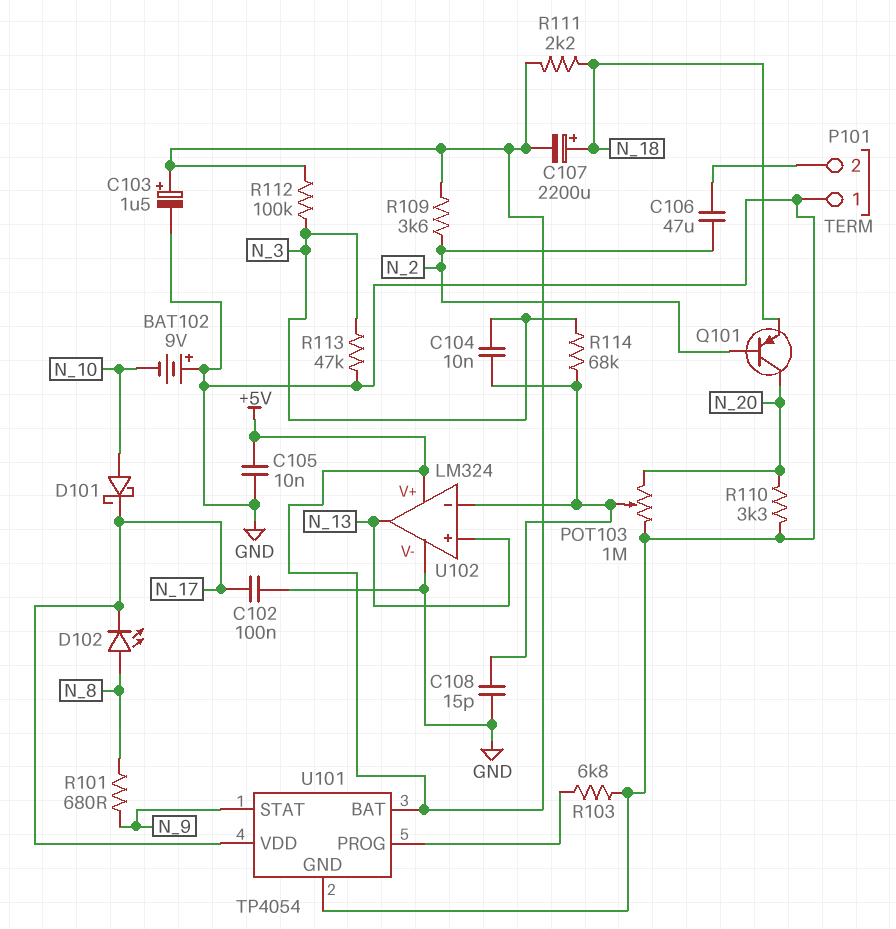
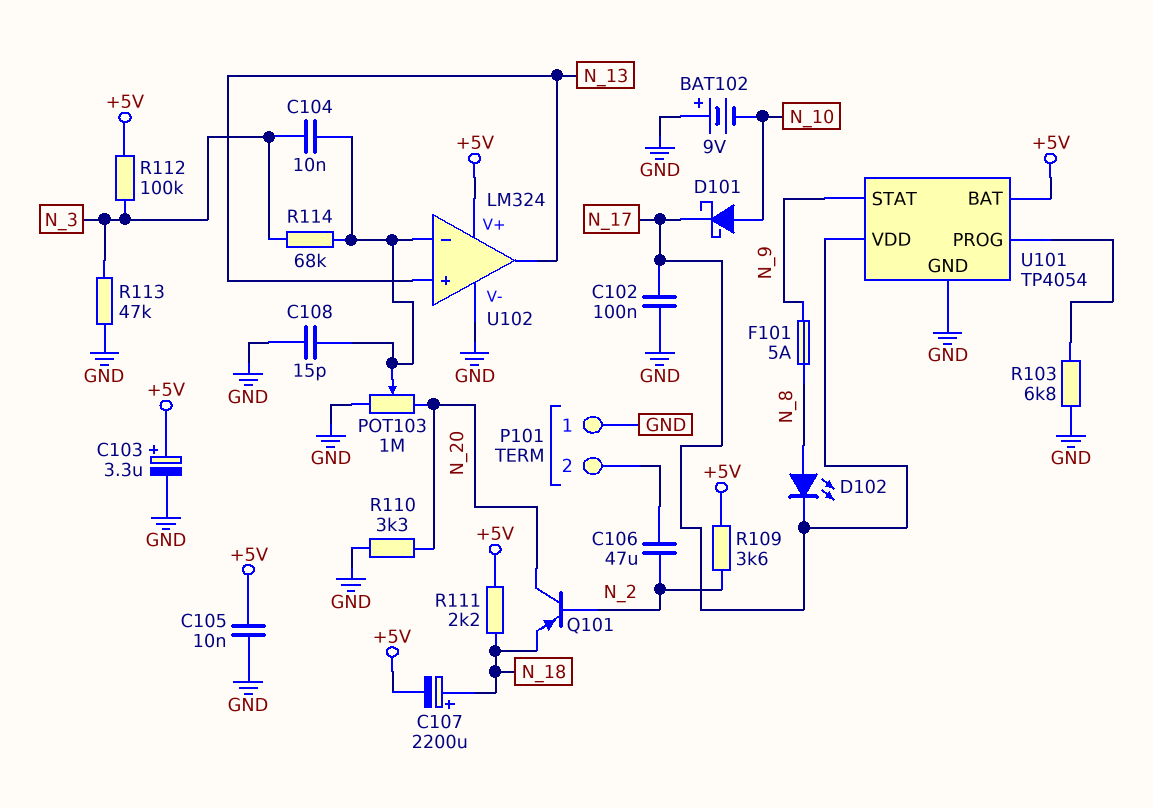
C103: 1.5uF (plus +5V, minus GND) -> 3.3uF (plus +5V, minus GND)
F101: none -> 5A (N_8, N_9)
R101: 680 (N_8, N_9) -> none

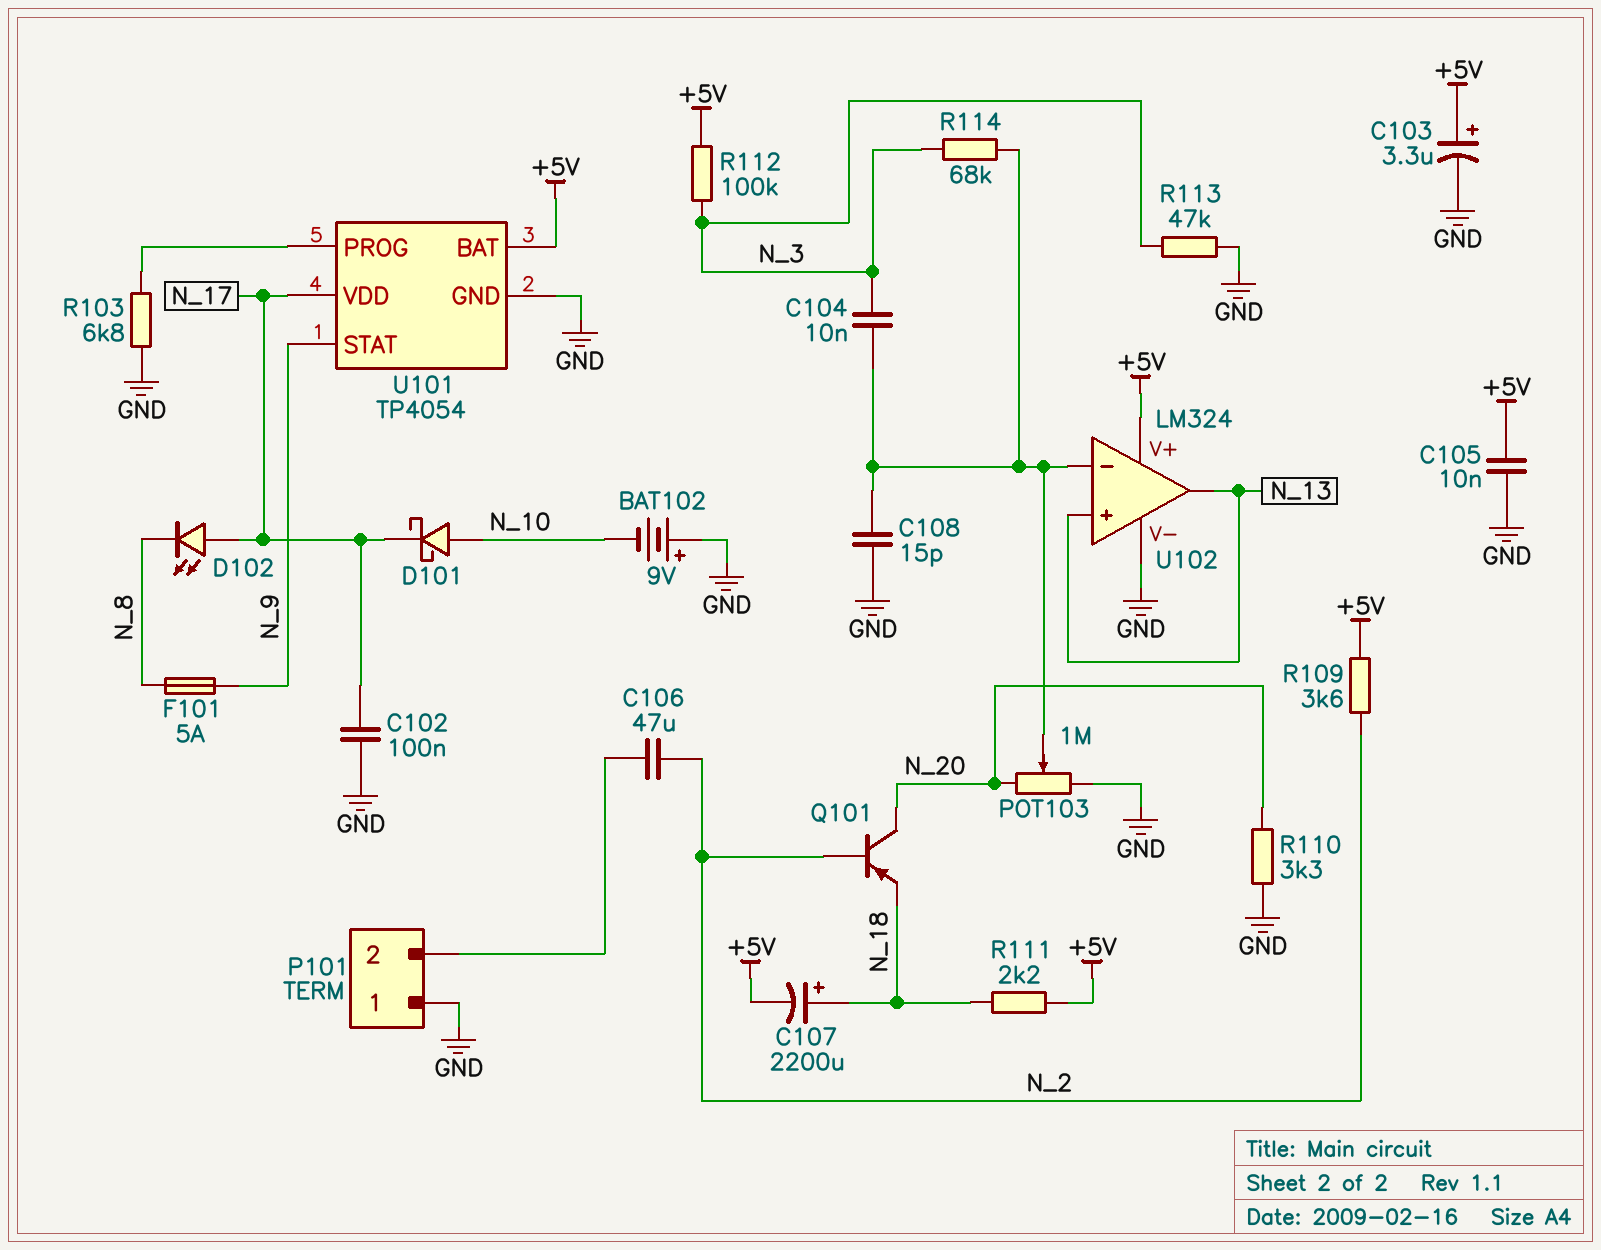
D102: LED (A N_8, K N_17) -> LED (A N_17, K N_8)

